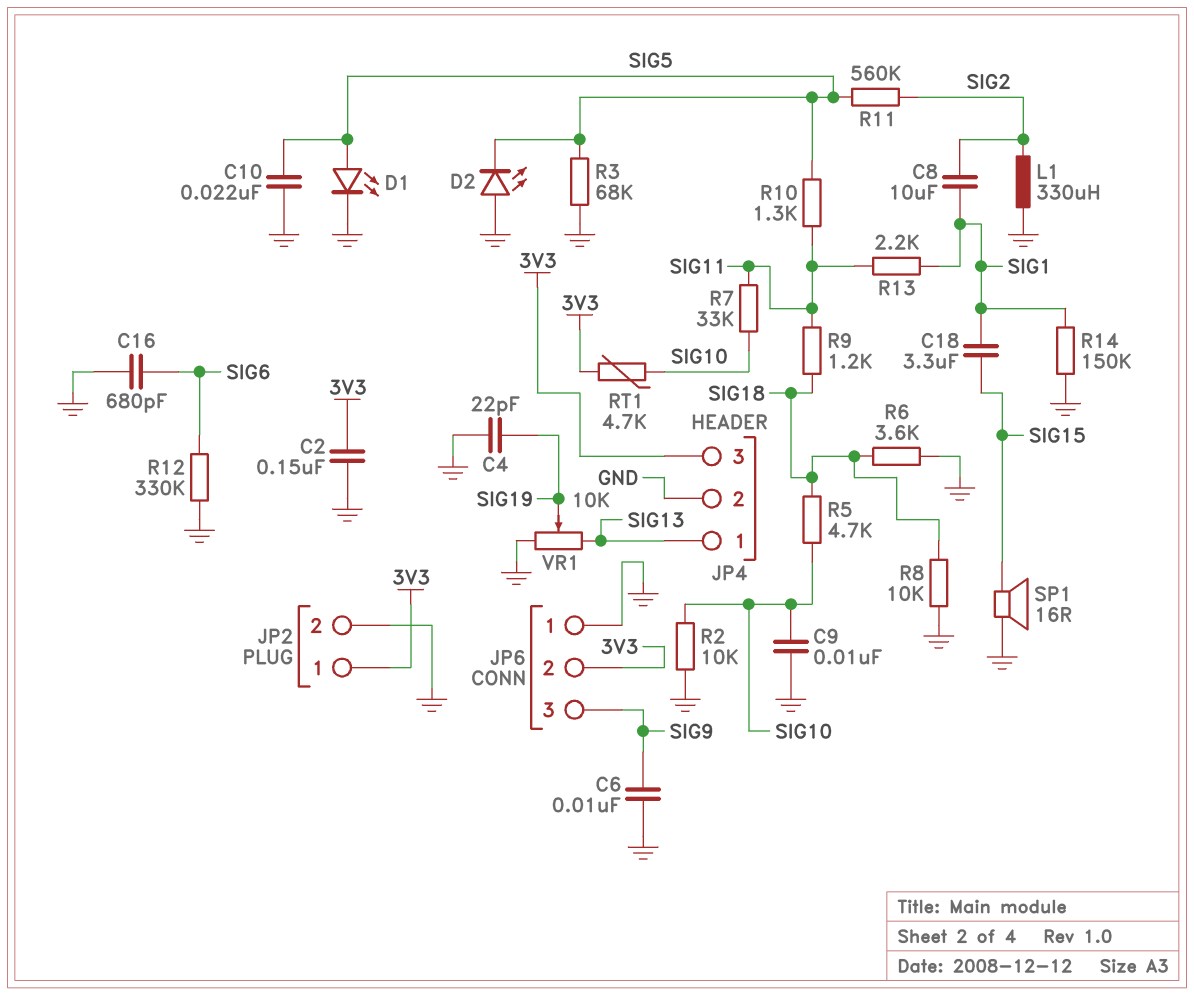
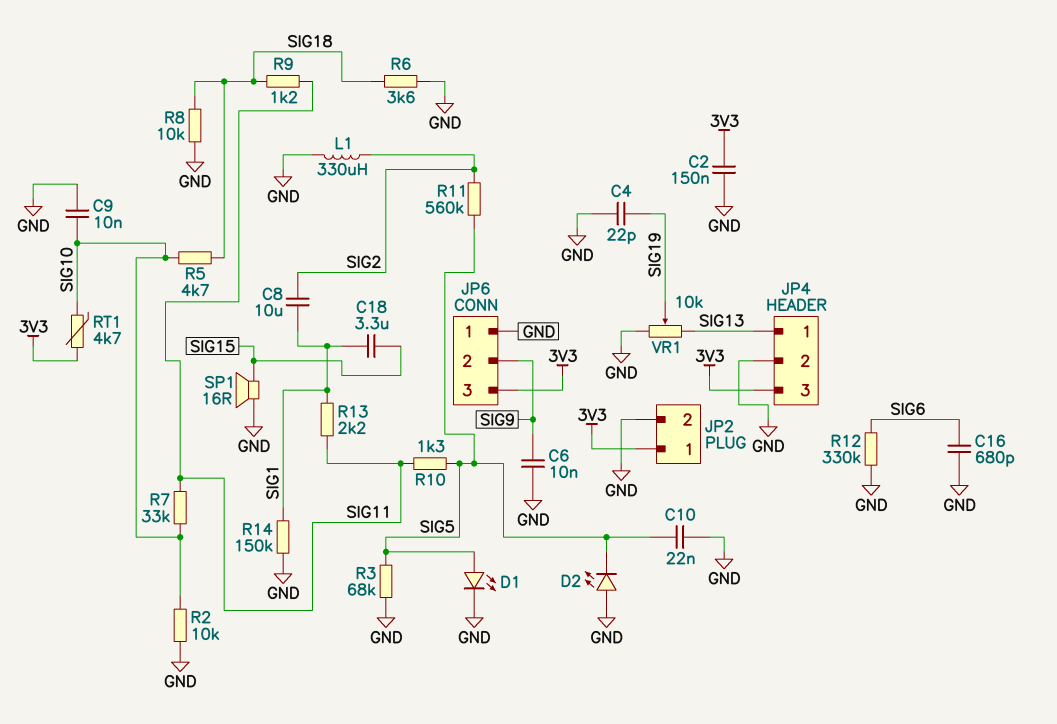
JP6 pin 2: 3V3 -> SIG9
JP6 pin 3: SIG9 -> 3V3

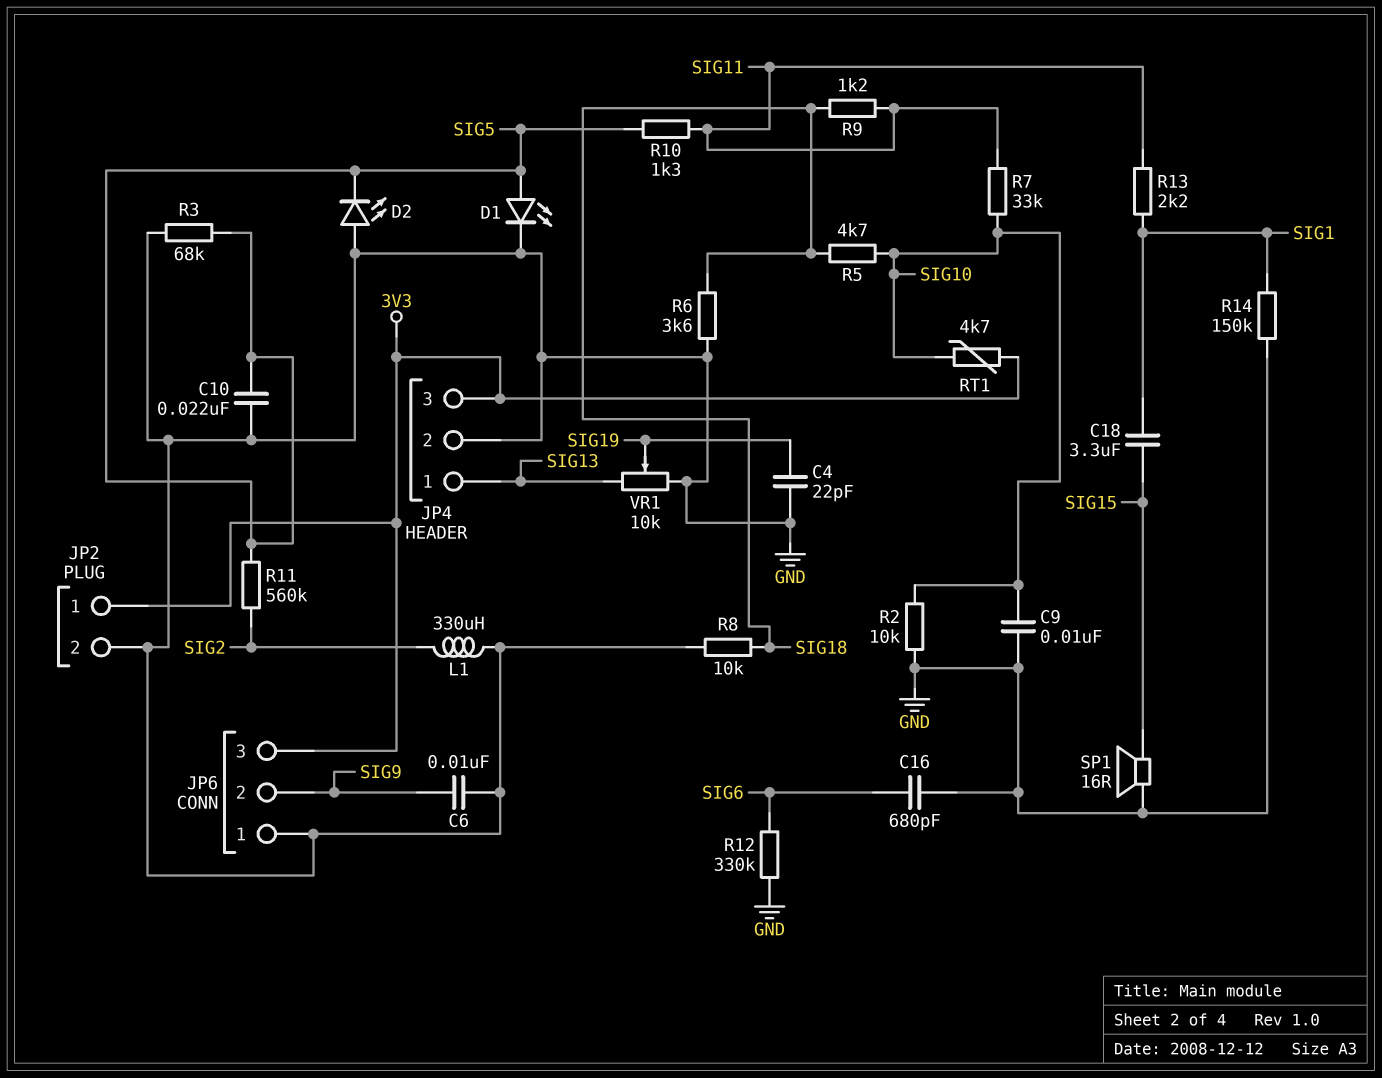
C2: 150nF (3V3, GND) -> none
C8: 10uF (SIG1, SIG2) -> none

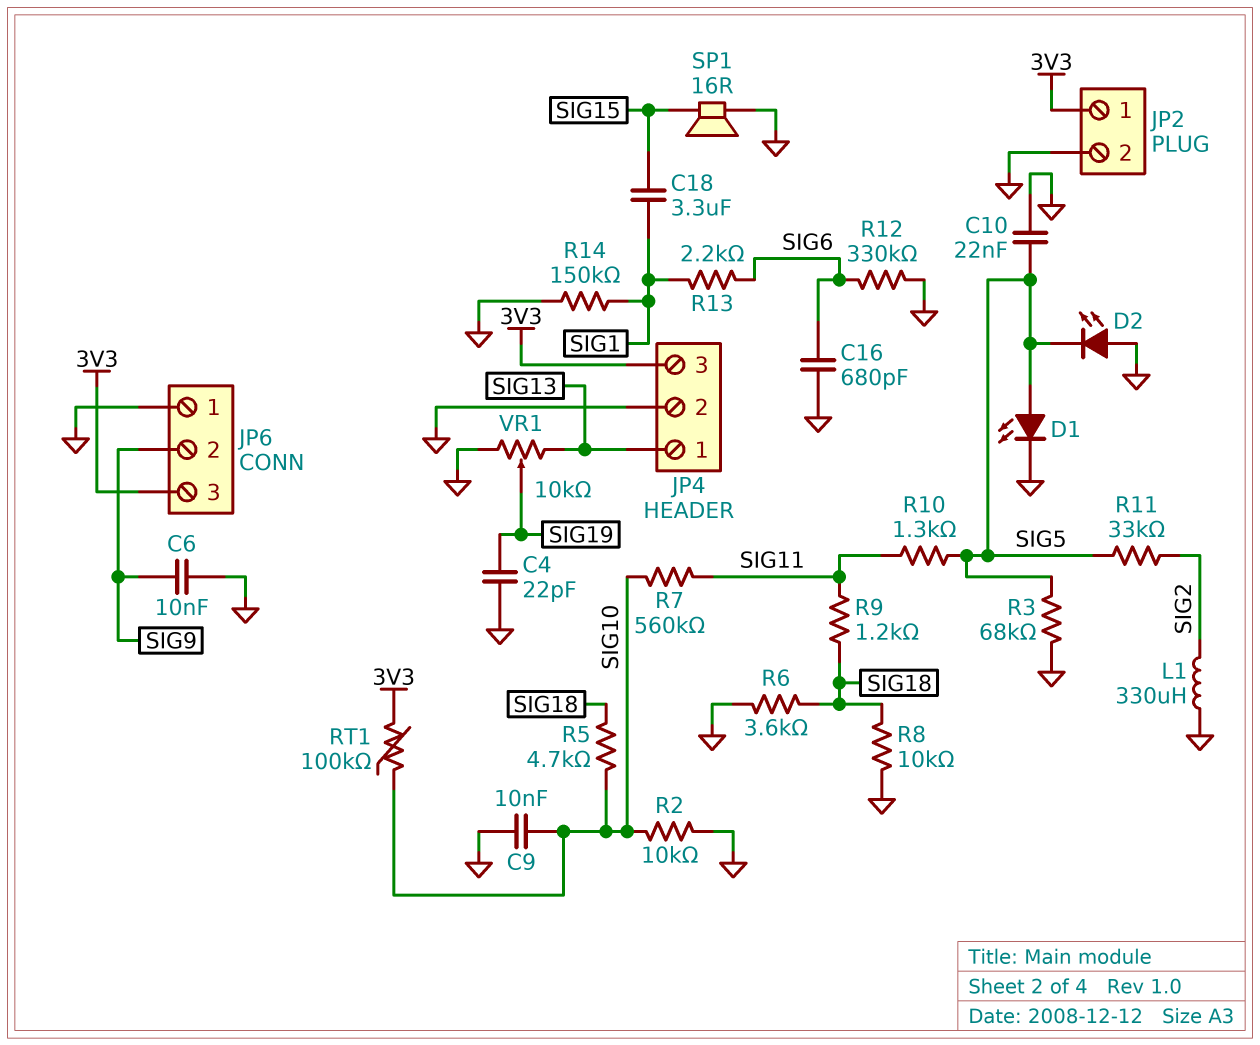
R7: 33k (SIG10, SIG11) -> 560k (SIG10, SIG11)
R11: 560k (SIG2, SIG5) -> 33k (SIG2, SIG5)
R13: 2.2k (SIG1, SIG11) -> 2.2k (SIG1, SIG6)
RT1: 4.7k (3V3, SIG10) -> 100k (3V3, SIG10)

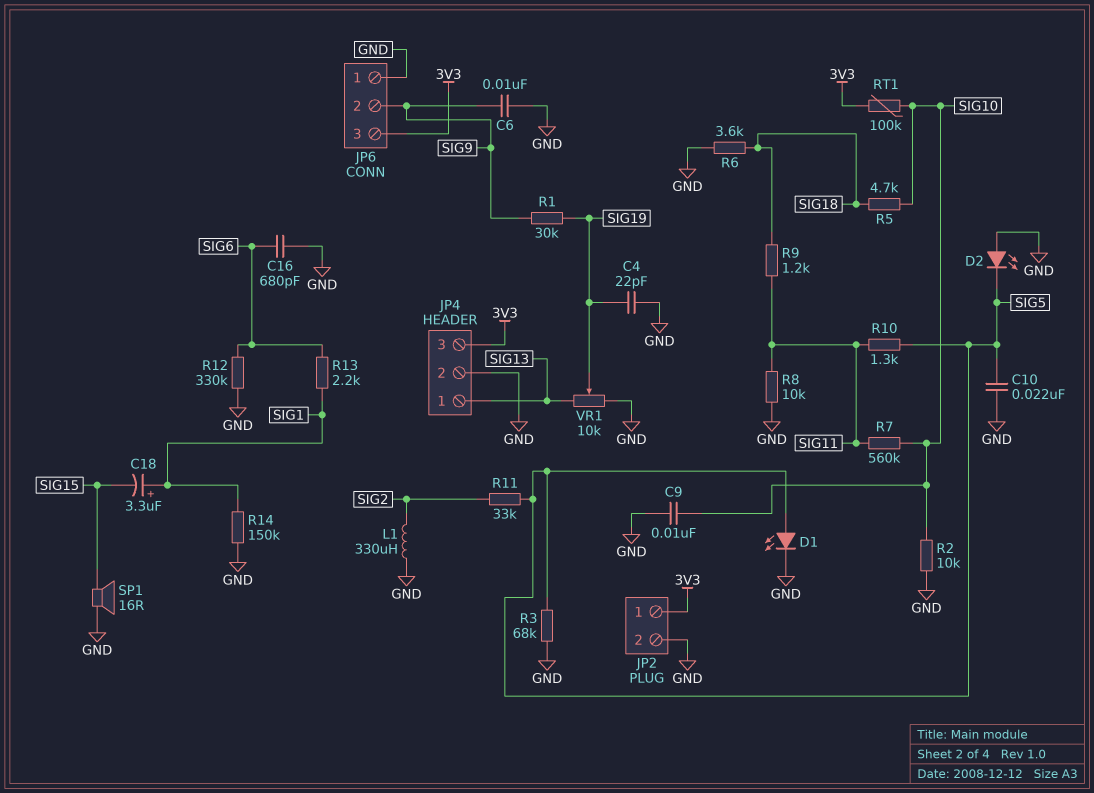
C18: 3.3uF (SIG1, SIG15) -> 3.3uF (plus SIG1, minus SIG15)
R1: none -> 30k (SIG9, SIG19)
R8: 10k (GND, SIG18) -> 10k (GND, SIG11)

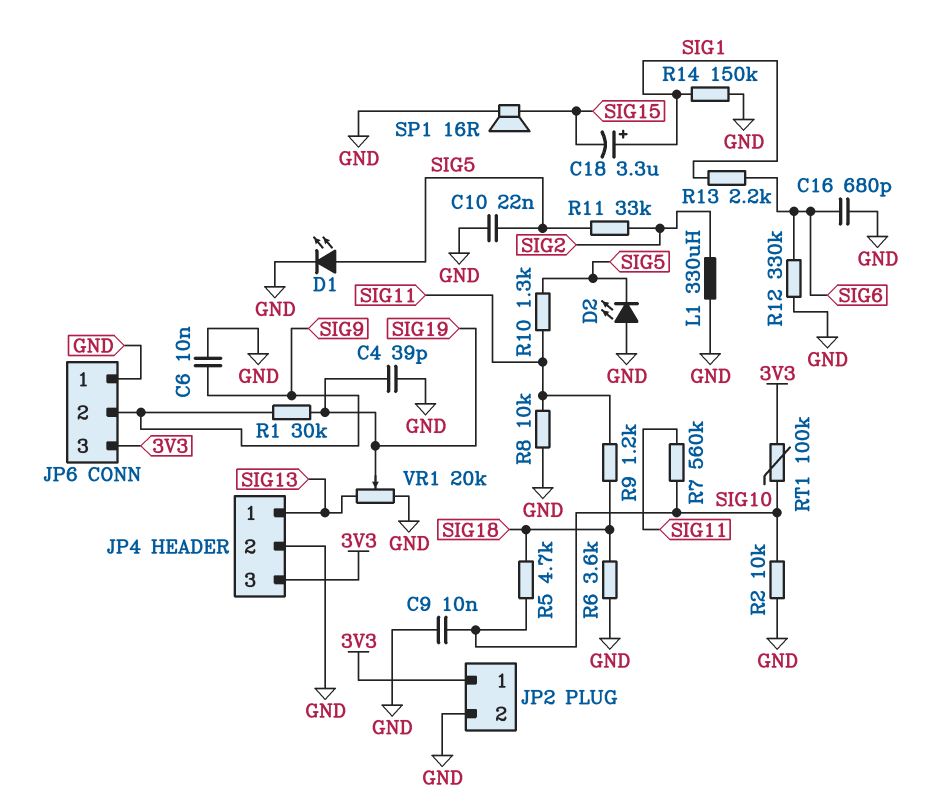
C4: 22pF (GND, SIG19) -> 39pF (GND, SIG19)
R3: 68k (GND, SIG5) -> none
VR1: 10k (GND, SIG13, wiper SIG19) -> 20k (GND, SIG13, wiper SIG19)

